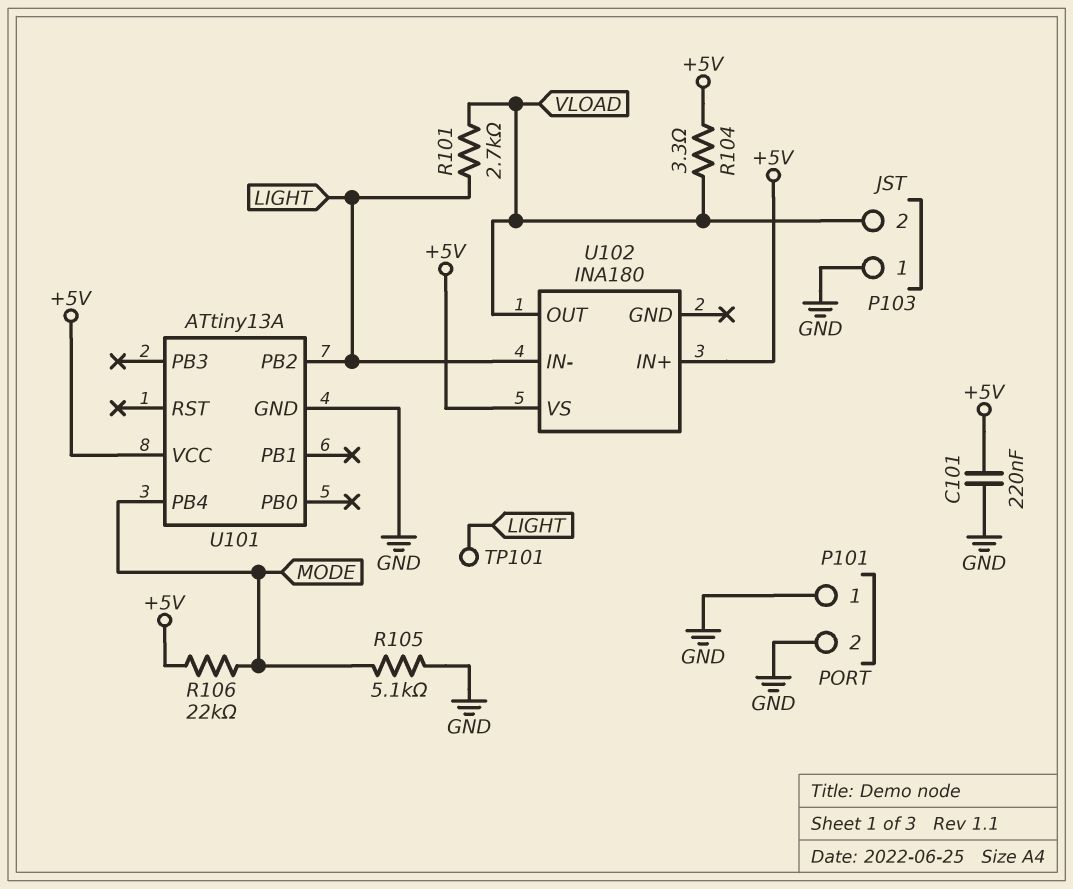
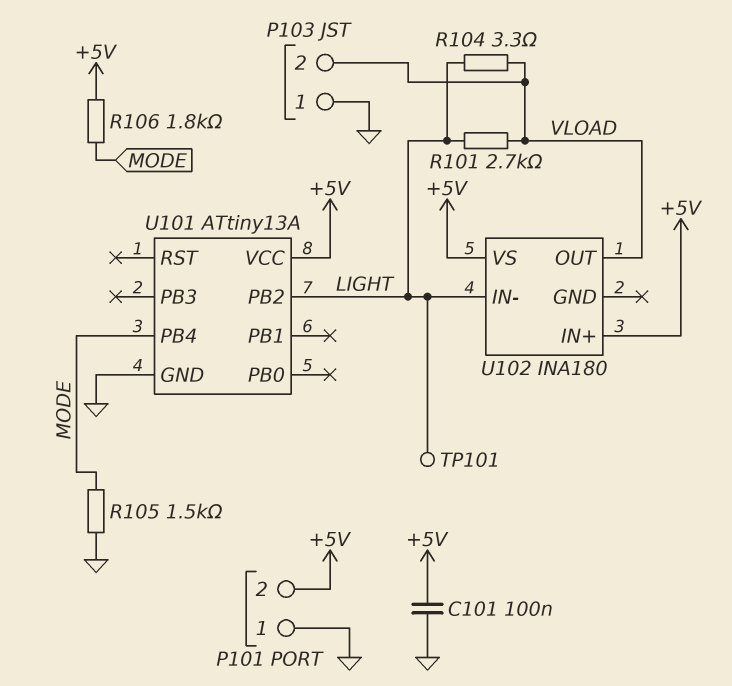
C101: 220nF (+5V, GND) -> 100nF (+5V, GND)
P101 pin 2: GND -> +5V
R104: 3.3 (+5V, VLOAD) -> 3.3 (LIGHT, VLOAD)
R105: 5.1k (GND, MODE) -> 1.5k (GND, MODE)
R106: 22k (+5V, MODE) -> 1.8k (+5V, MODE)

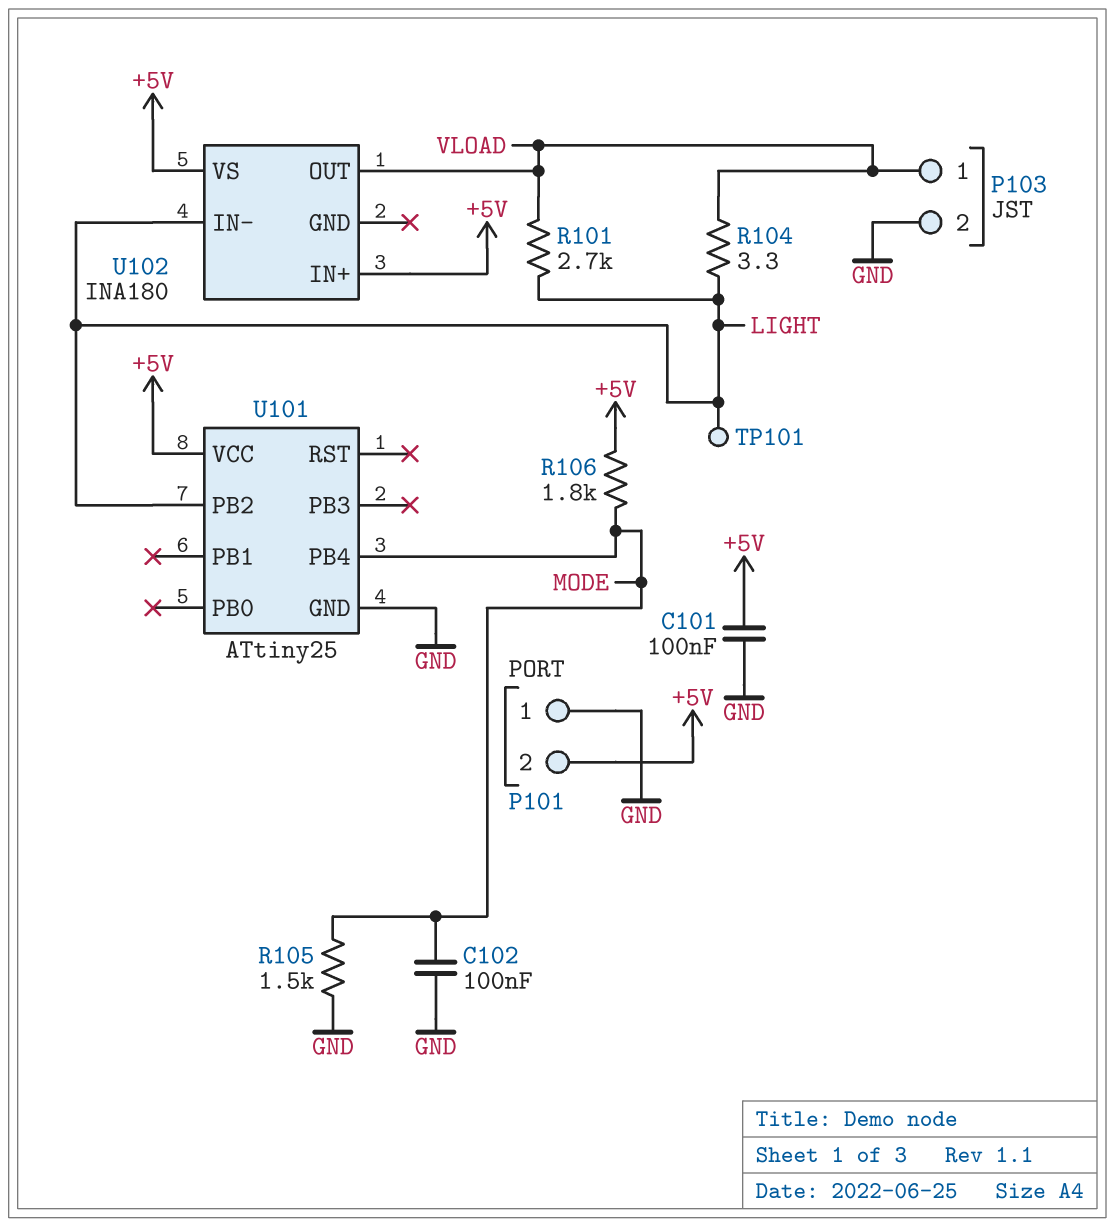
C102: none -> 100nF (GND, MODE)
P103 pin 1: GND -> VLOAD
P103 pin 2: VLOAD -> GND
U101: ATtiny13A -> ATtiny25

